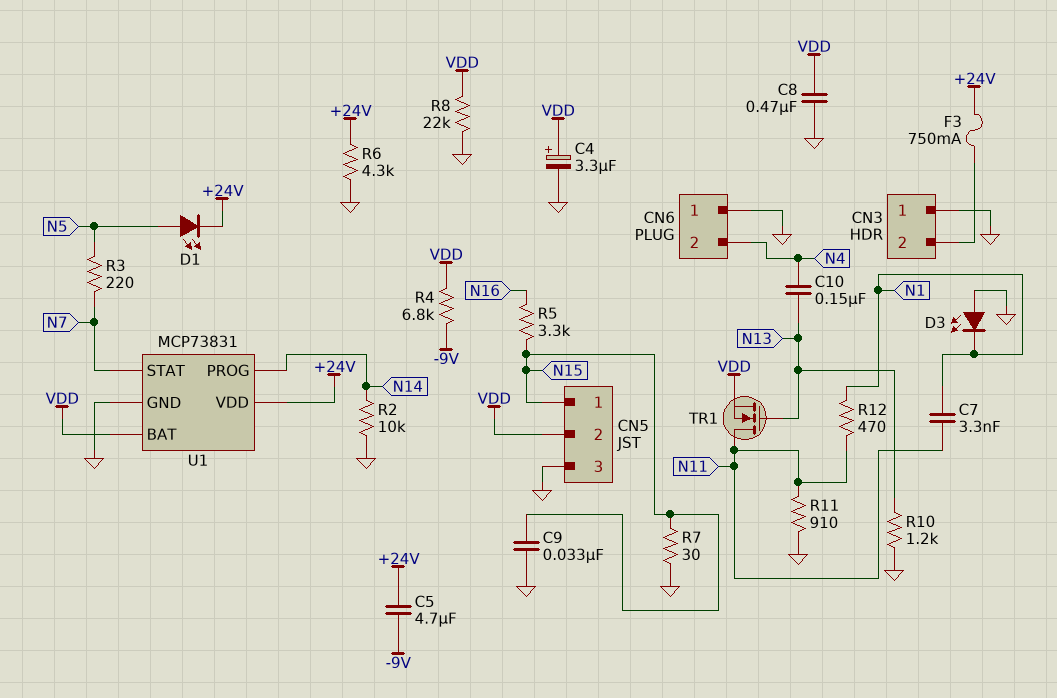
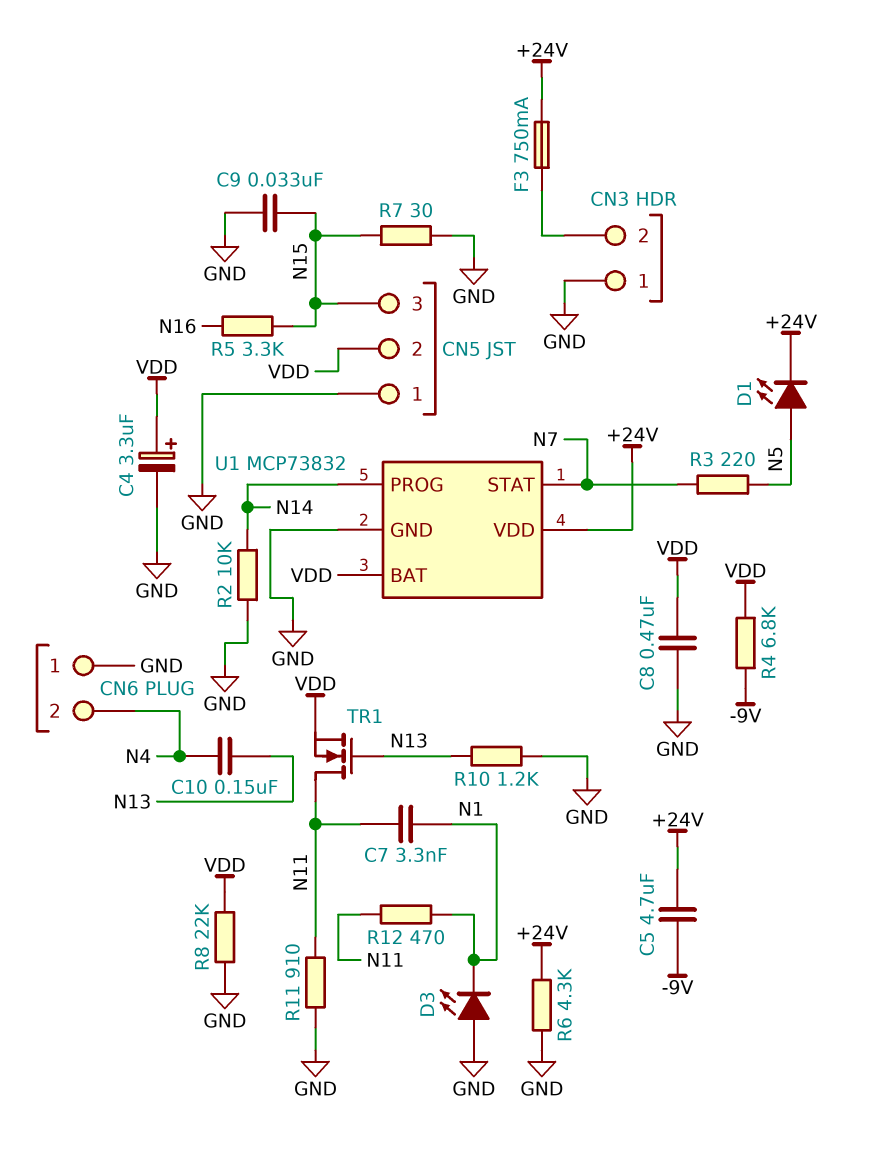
CN5 pin 1: N15 -> GND
CN5 pin 3: GND -> N15
U1: MCP73831 -> MCP73832

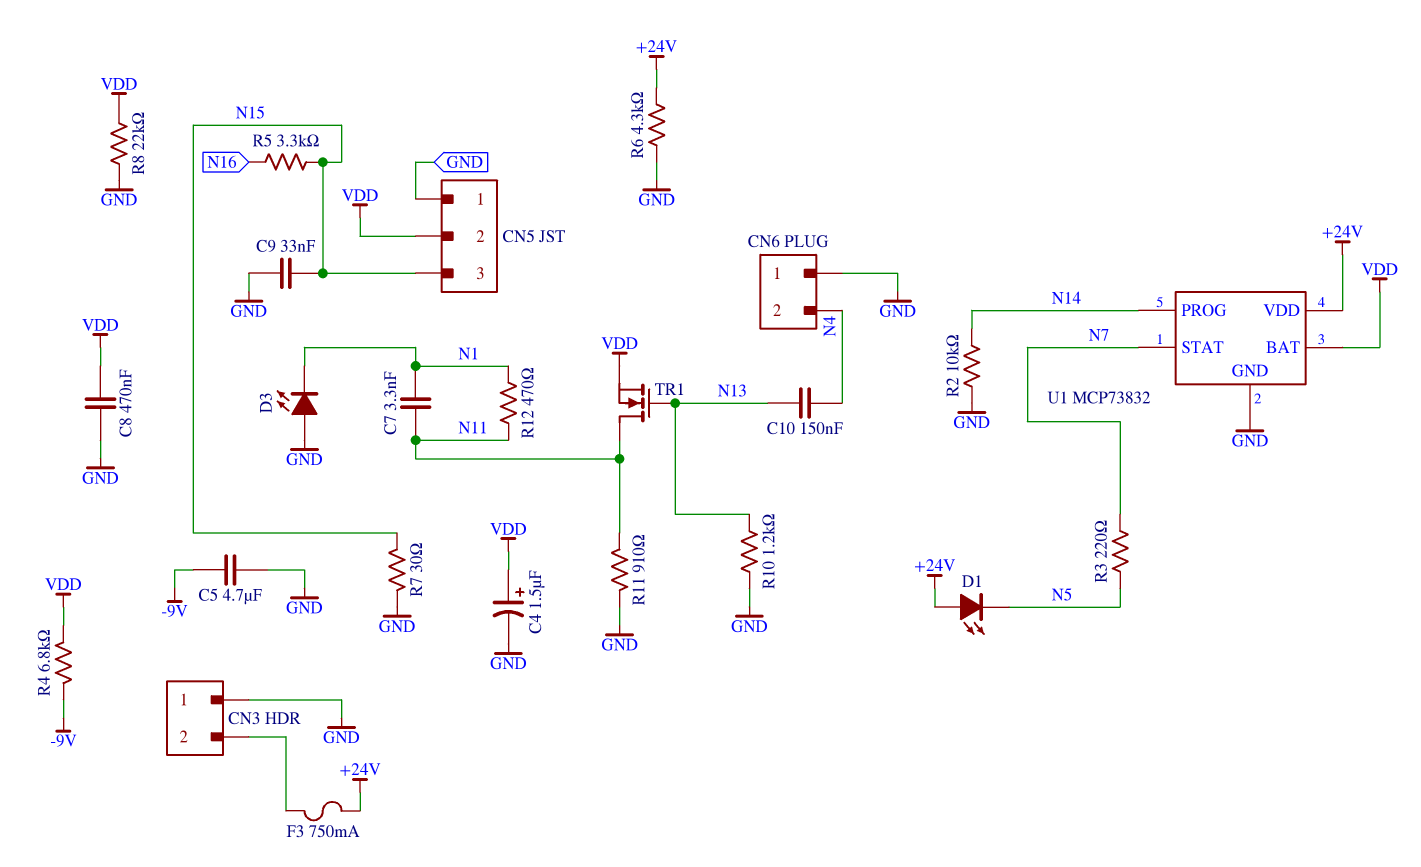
C4: 3.3uF (plus VDD, minus GND) -> 1.5uF (plus VDD, minus GND)
C5: 4.7uF (+24V, -9V) -> 4.7uF (-9V, GND)
D1: LED (A N5, K +24V) -> LED (A +24V, K N5)

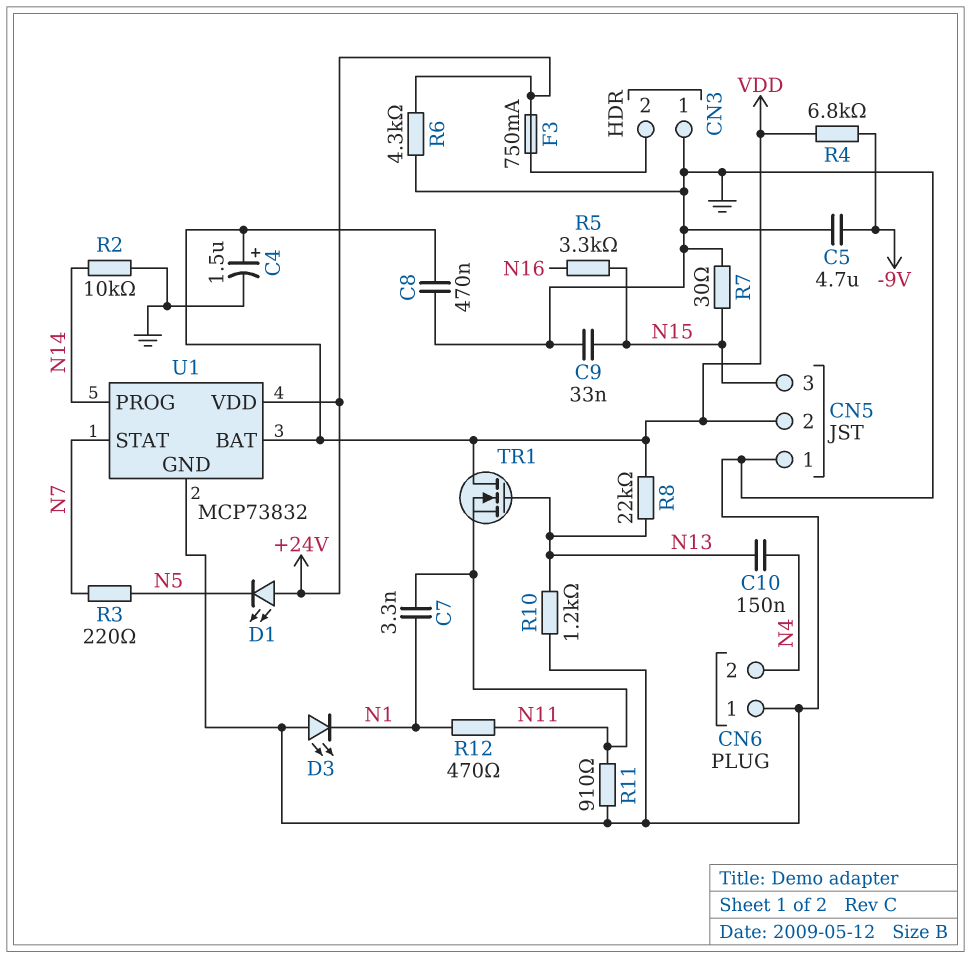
R8: 22k (GND, VDD) -> 22k (N13, VDD)
TR1: NMOS (G N13, D N11, S VDD) -> NMOS (G N13, D VDD, S N11)

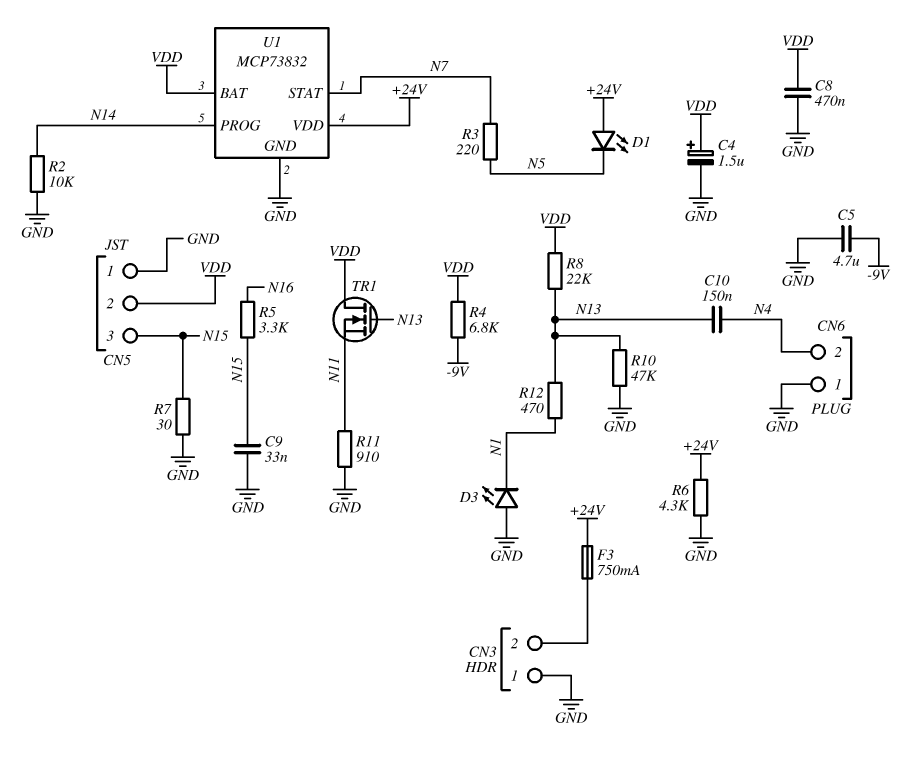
C7: 3.3nF (N1, N11) -> none
R10: 1.2k (GND, N13) -> 47k (GND, N13)
R12: 470 (N1, N11) -> 470 (N1, N13)

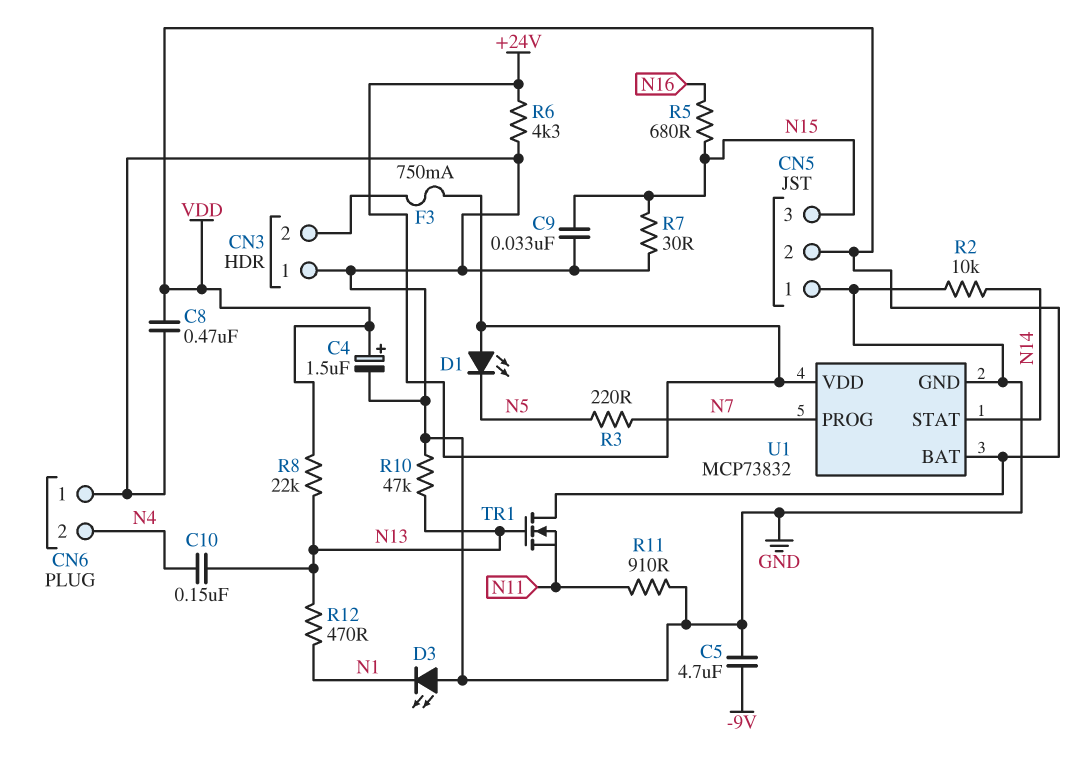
R4: 6.8k (-9V, VDD) -> none
R5: 3.3k (N15, N16) -> 680 (N15, N16)
U1 pin PROG: N14 -> N7
U1 pin STAT: N7 -> N14

